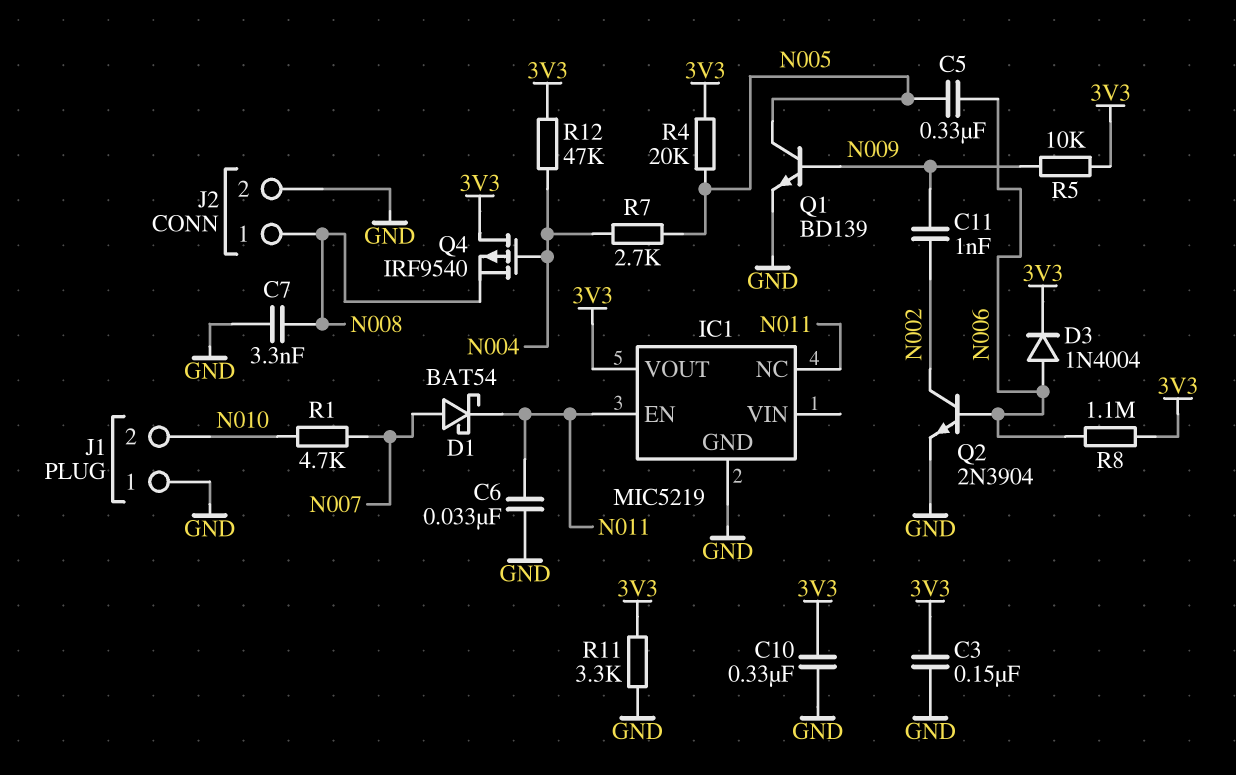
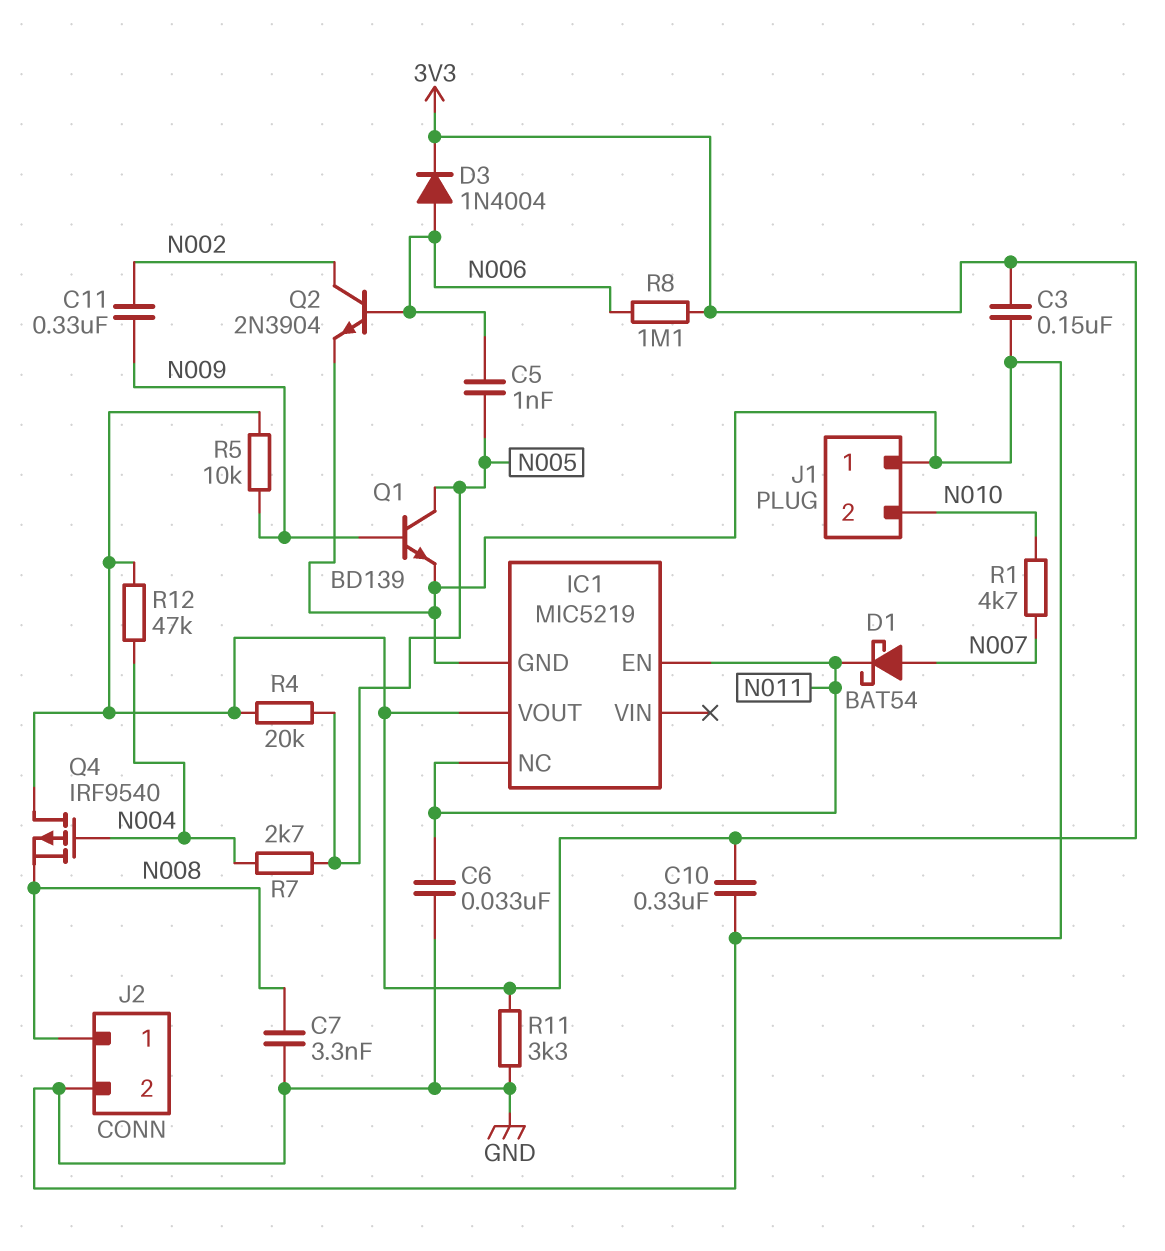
C5: 330nF (N005, N006) -> 1nF (N005, N006)
C11: 1nF (N002, N009) -> 330nF (N002, N009)

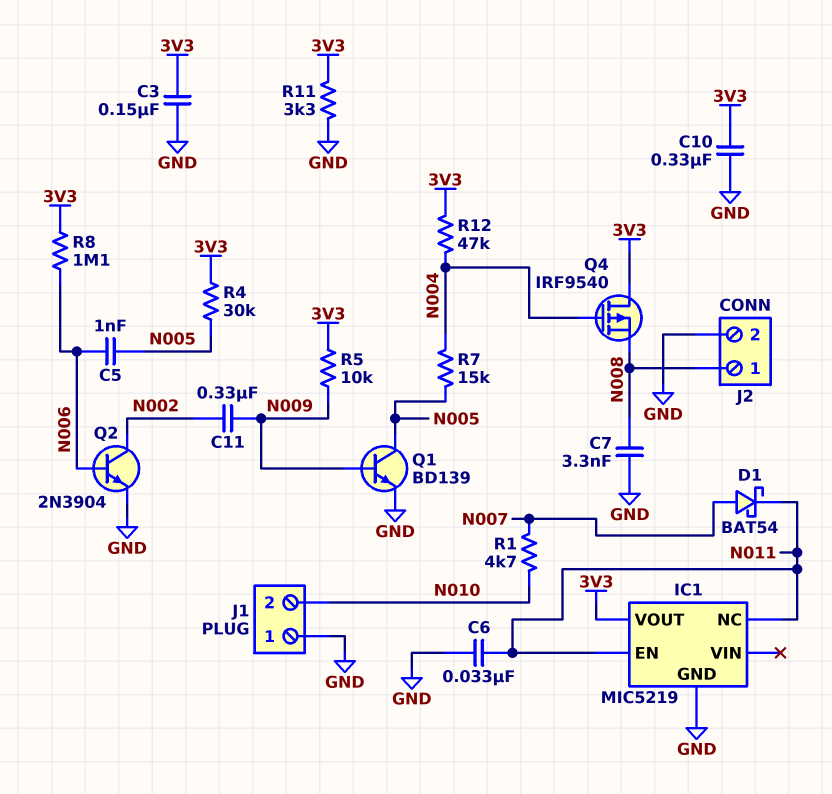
D3: diode 1N4004 (A N006, K 3V3) -> none
R4: 20k (3V3, N005) -> 30k (3V3, N005)
R7: 2.7k (N004, N005) -> 15k (N004, N005)

